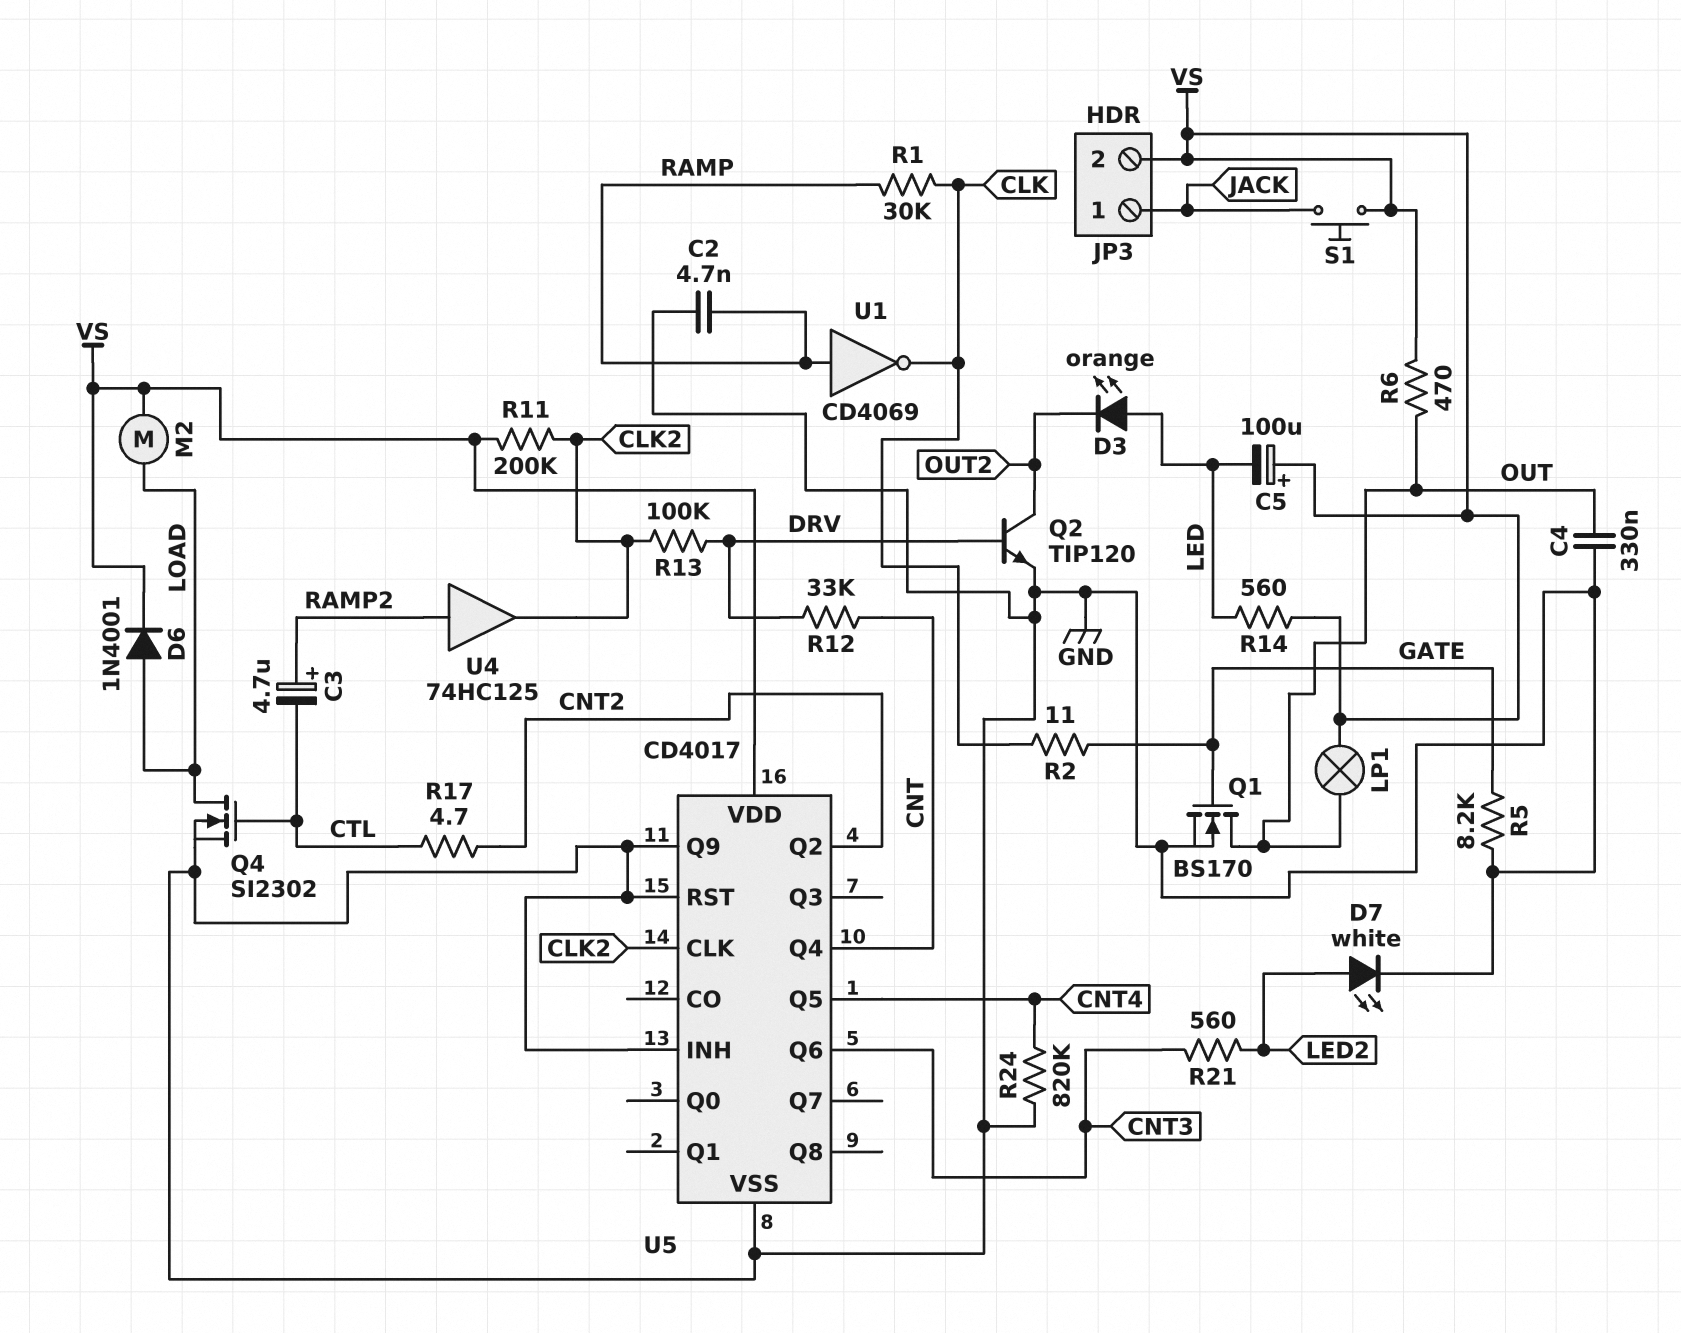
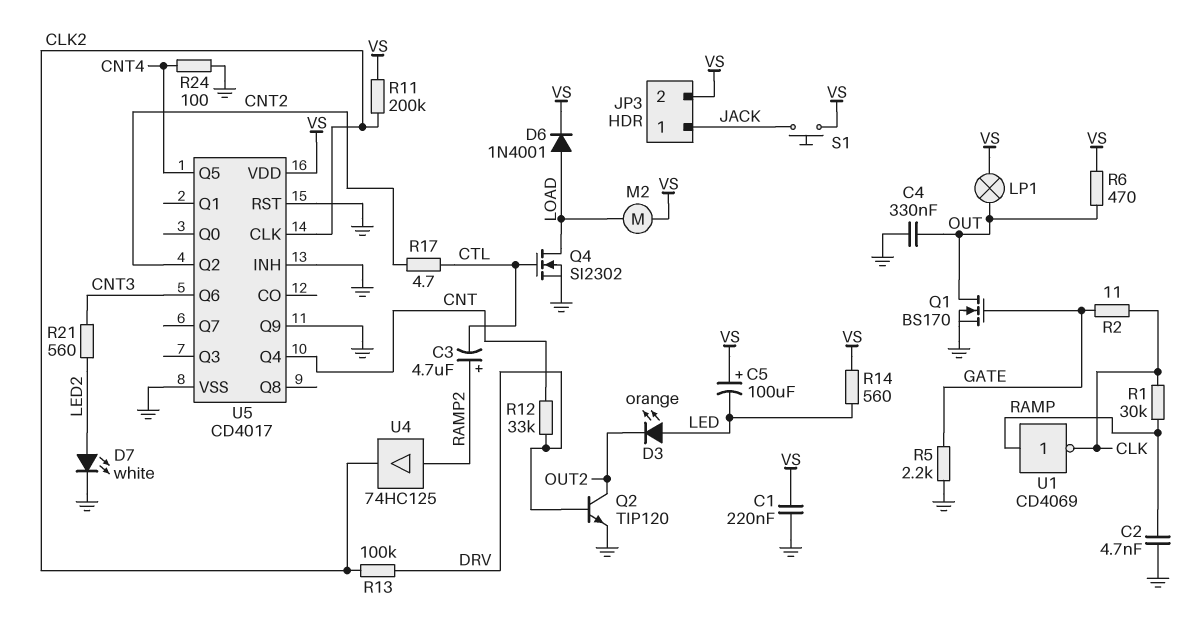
C1: none -> 220nF (GND, VS)
R5: 8.2k (GATE, GND) -> 2.2k (GATE, GND)
R24: 820k (CNT4, GND) -> 100 (CNT4, GND)

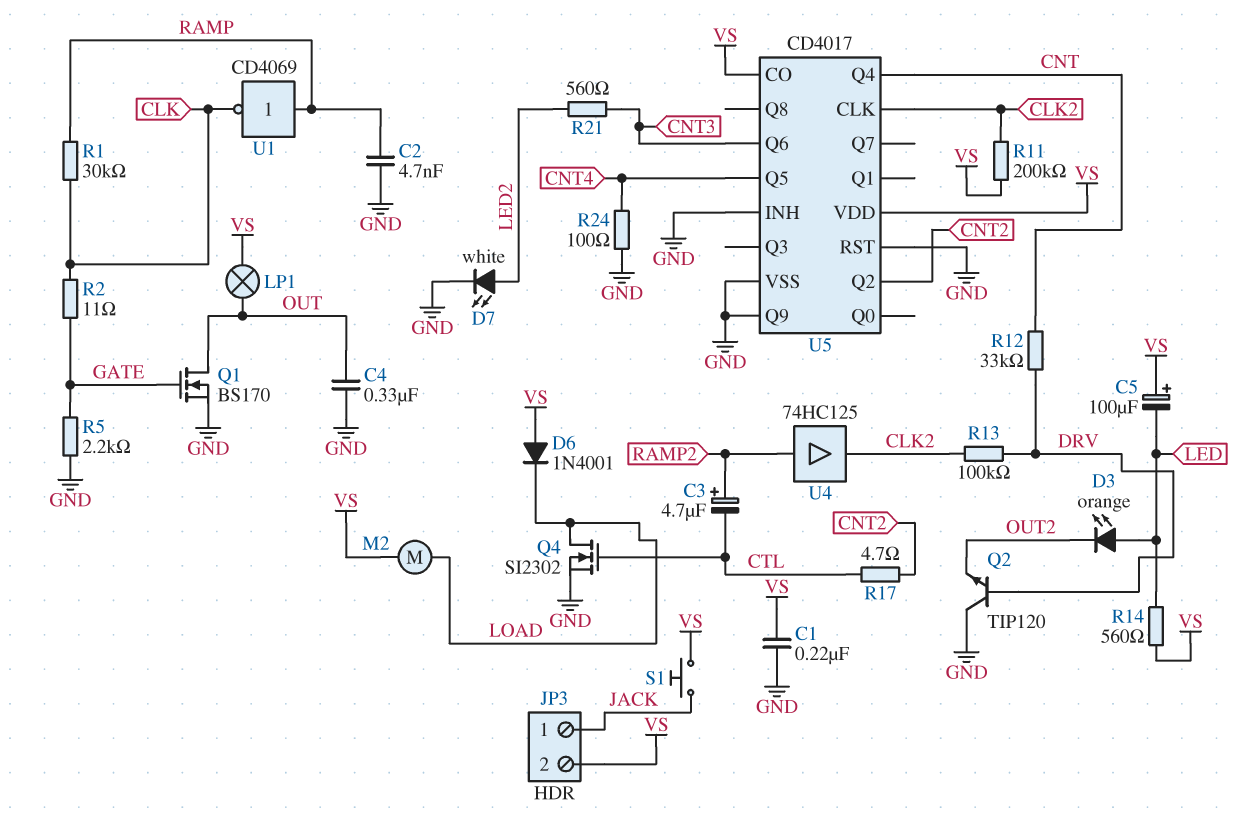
D6: diode 1N4001 (A LOAD, K VS) -> diode 1N4001 (A VS, K LOAD)
Q2: NPN TIP120 (B DRV, C OUT2, E GND) -> NPN TIP120 (B DRV, C GND, E OUT2)
R6: 470 (OUT, VS) -> none
U5 pin CO: none -> VS

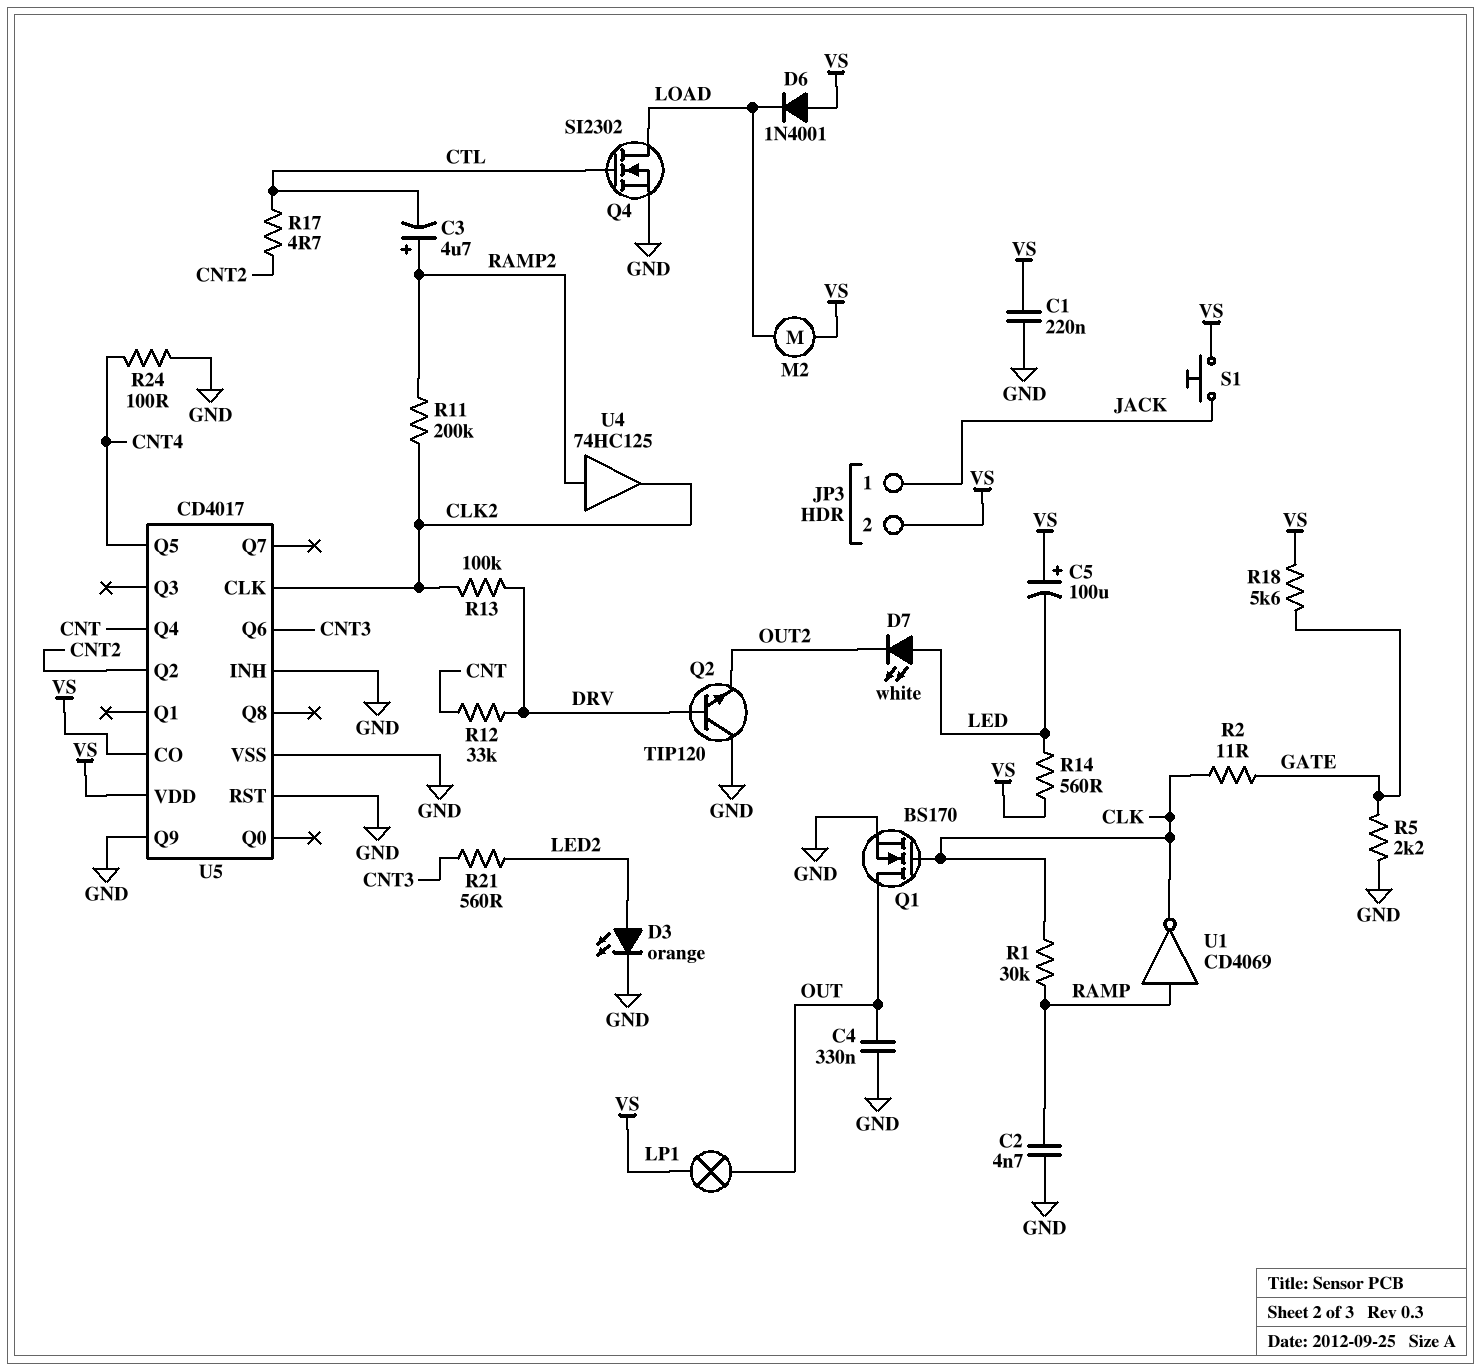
D3: LED orange (A LED, K OUT2) -> LED orange (A LED2, K GND)
D7: LED white (A LED2, K GND) -> LED white (A LED, K OUT2)
Q1: NMOS BS170 (G GATE, D OUT, S GND) -> NMOS BS170 (G CLK, D OUT, S GND)
R11: 200k (CLK2, VS) -> 200k (CLK2, RAMP2)
R18: none -> 5.6k (GATE, VS)

